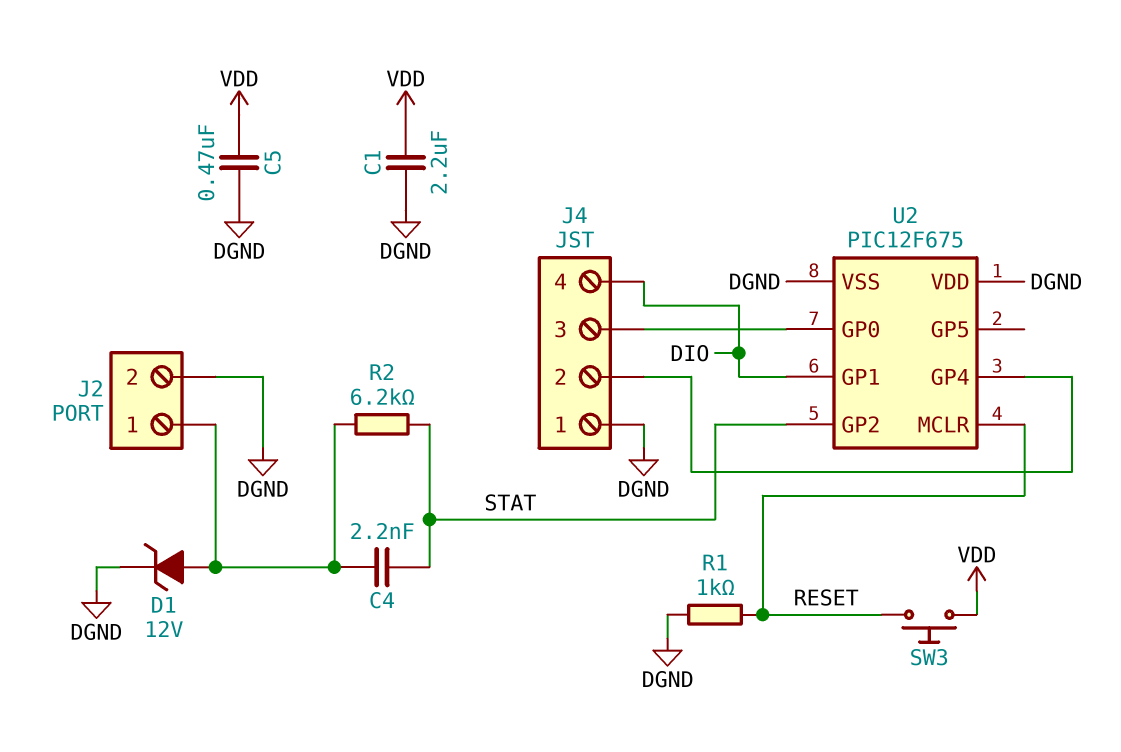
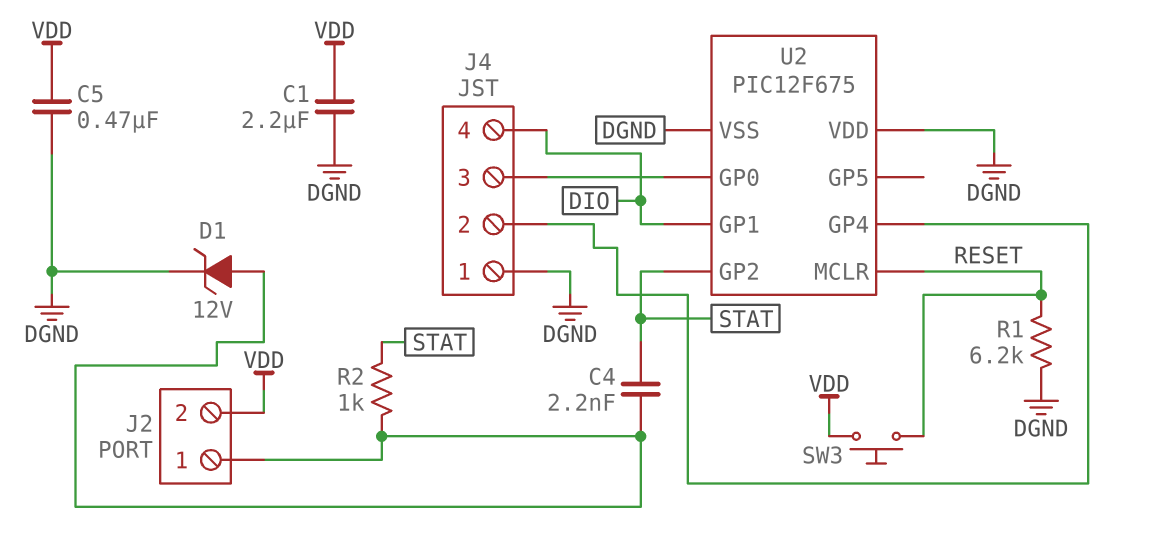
J2 pin 2: DGND -> VDD
R1: 1k (DGND, RESET) -> 6.2k (DGND, RESET)
R2: 6.2k (J2/1, STAT) -> 1k (J2/1, STAT)

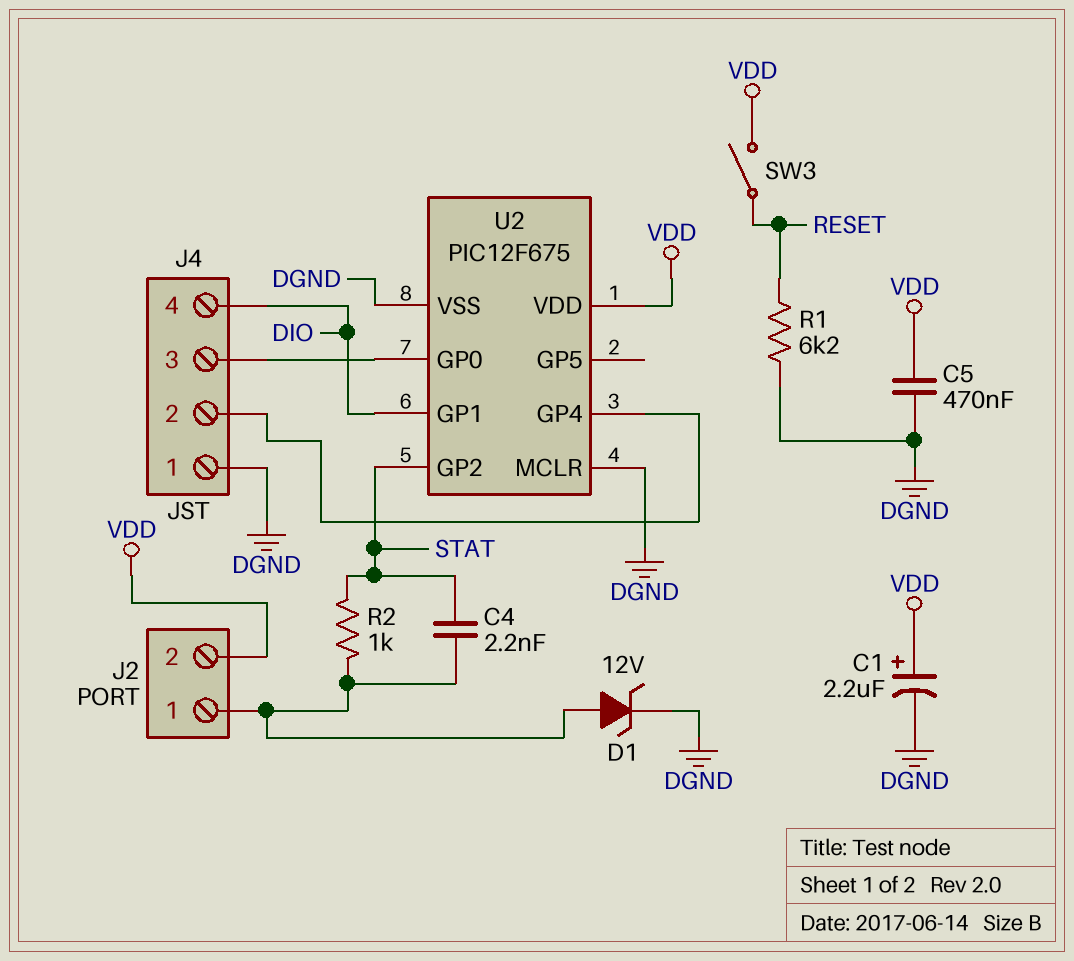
C1: 2.2uF (DGND, VDD) -> 2.2uF (plus VDD, minus DGND)
SW3: button (RESET, VDD) -> switch (RESET, VDD)
U2 pin MCLR: RESET -> DGND
U2 pin VDD: DGND -> VDD

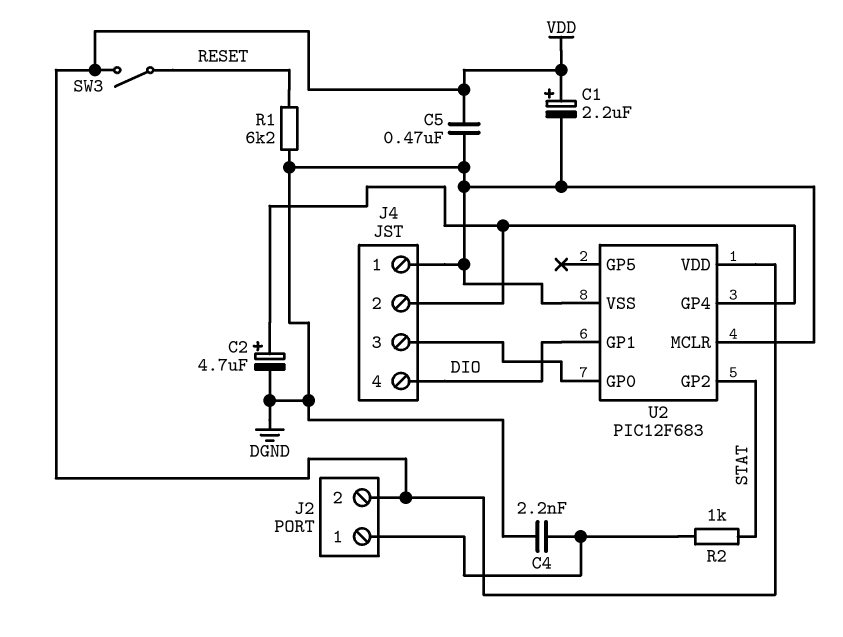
C2: none -> 4.7uF (plus J4/2, minus DGND)
C4: 2.2nF (J2/1, STAT) -> 2.2nF (DGND, J2/1)
D1: zener 12V (A J2/1, K DGND) -> none
U2: PIC12F675 -> PIC12F683

